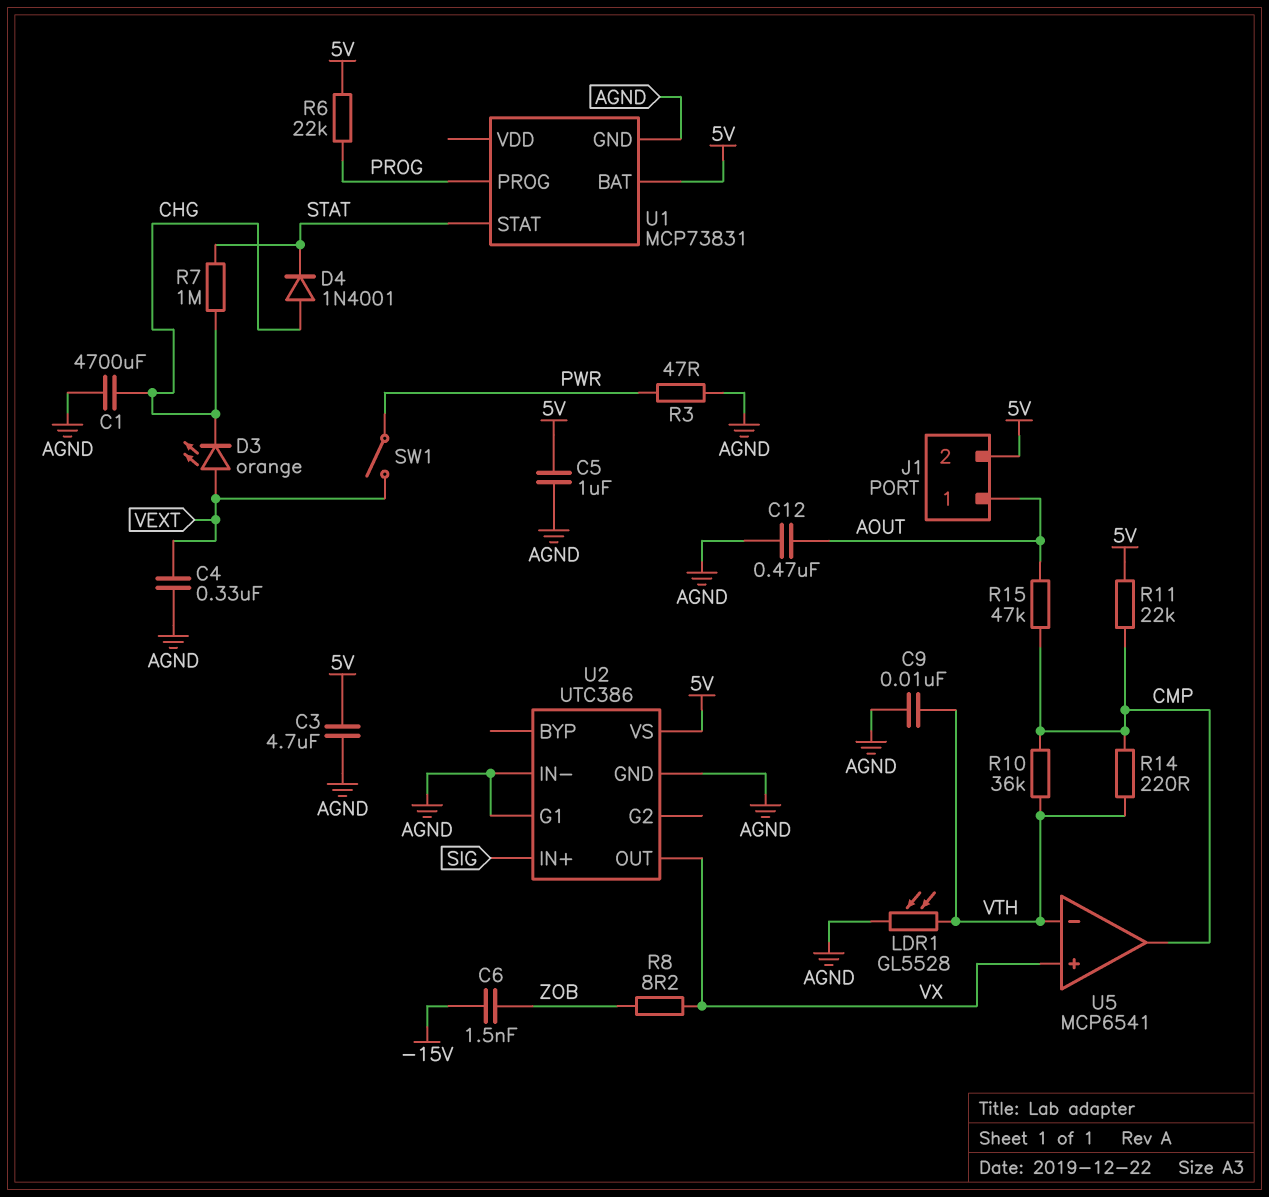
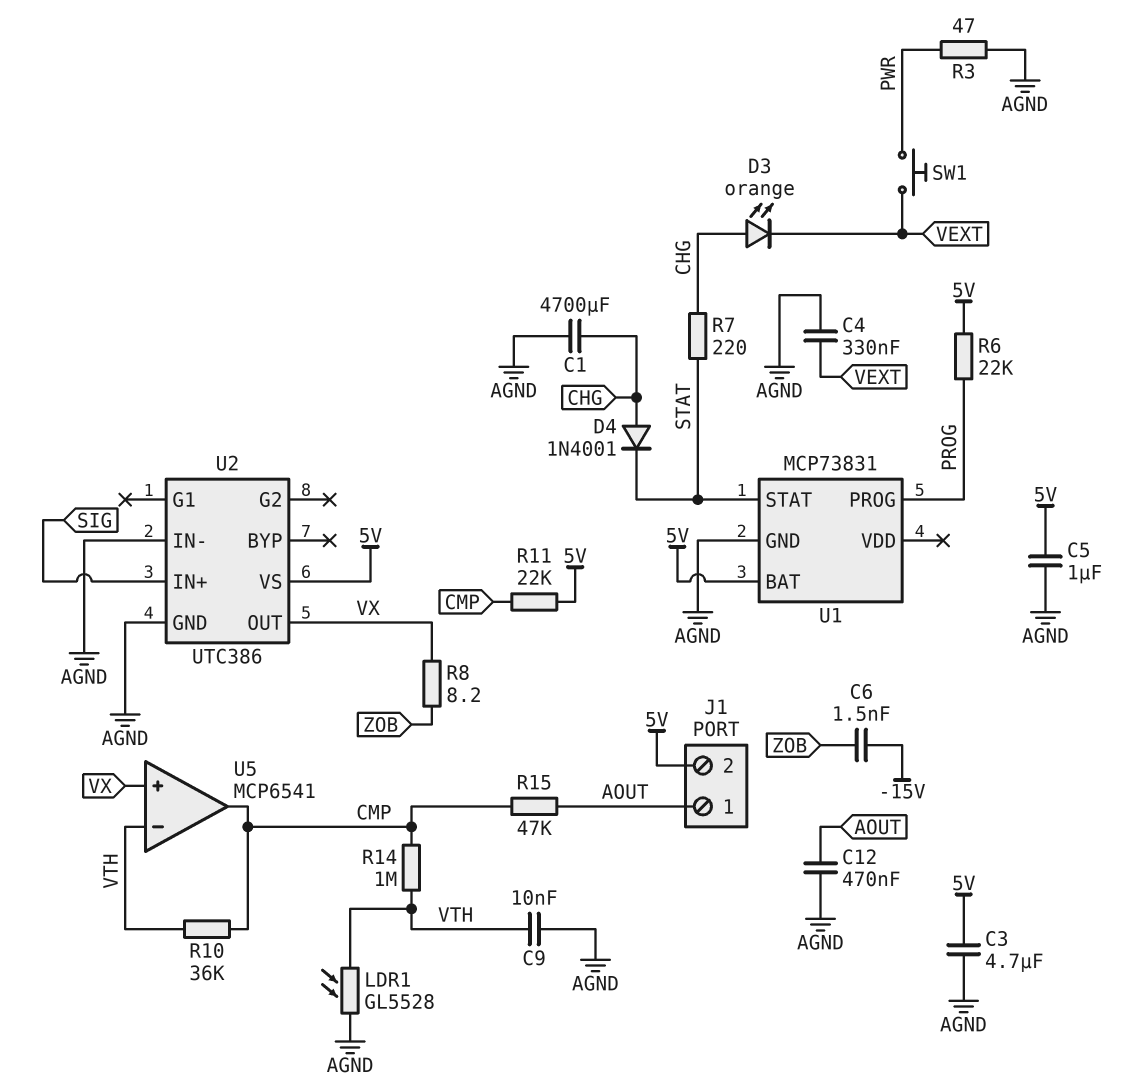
D3: LED orange (A VEXT, K CHG) -> LED orange (A CHG, K VEXT)
R7: 1M (CHG, STAT) -> 220 (CHG, STAT)
R14: 220 (CMP, VTH) -> 1M (CMP, VTH)
SW1: switch (PWR, VEXT) -> button (PWR, VEXT)
U2 pin G1: AGND -> none

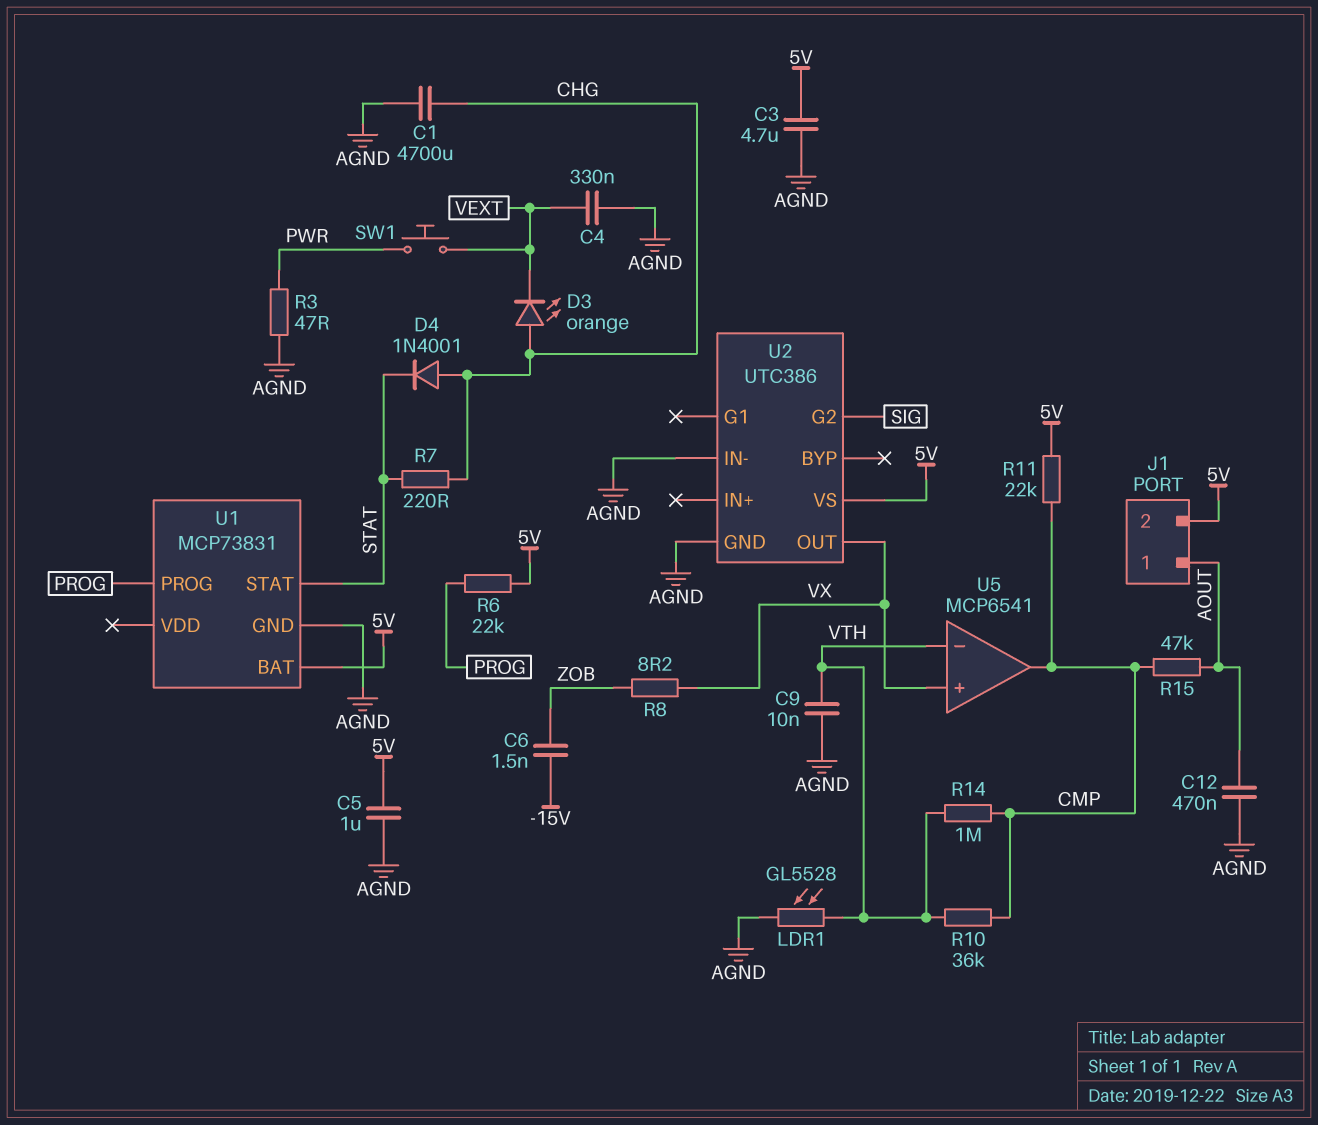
U2 pin G2: none -> SIG
U2 pin IN+: SIG -> none

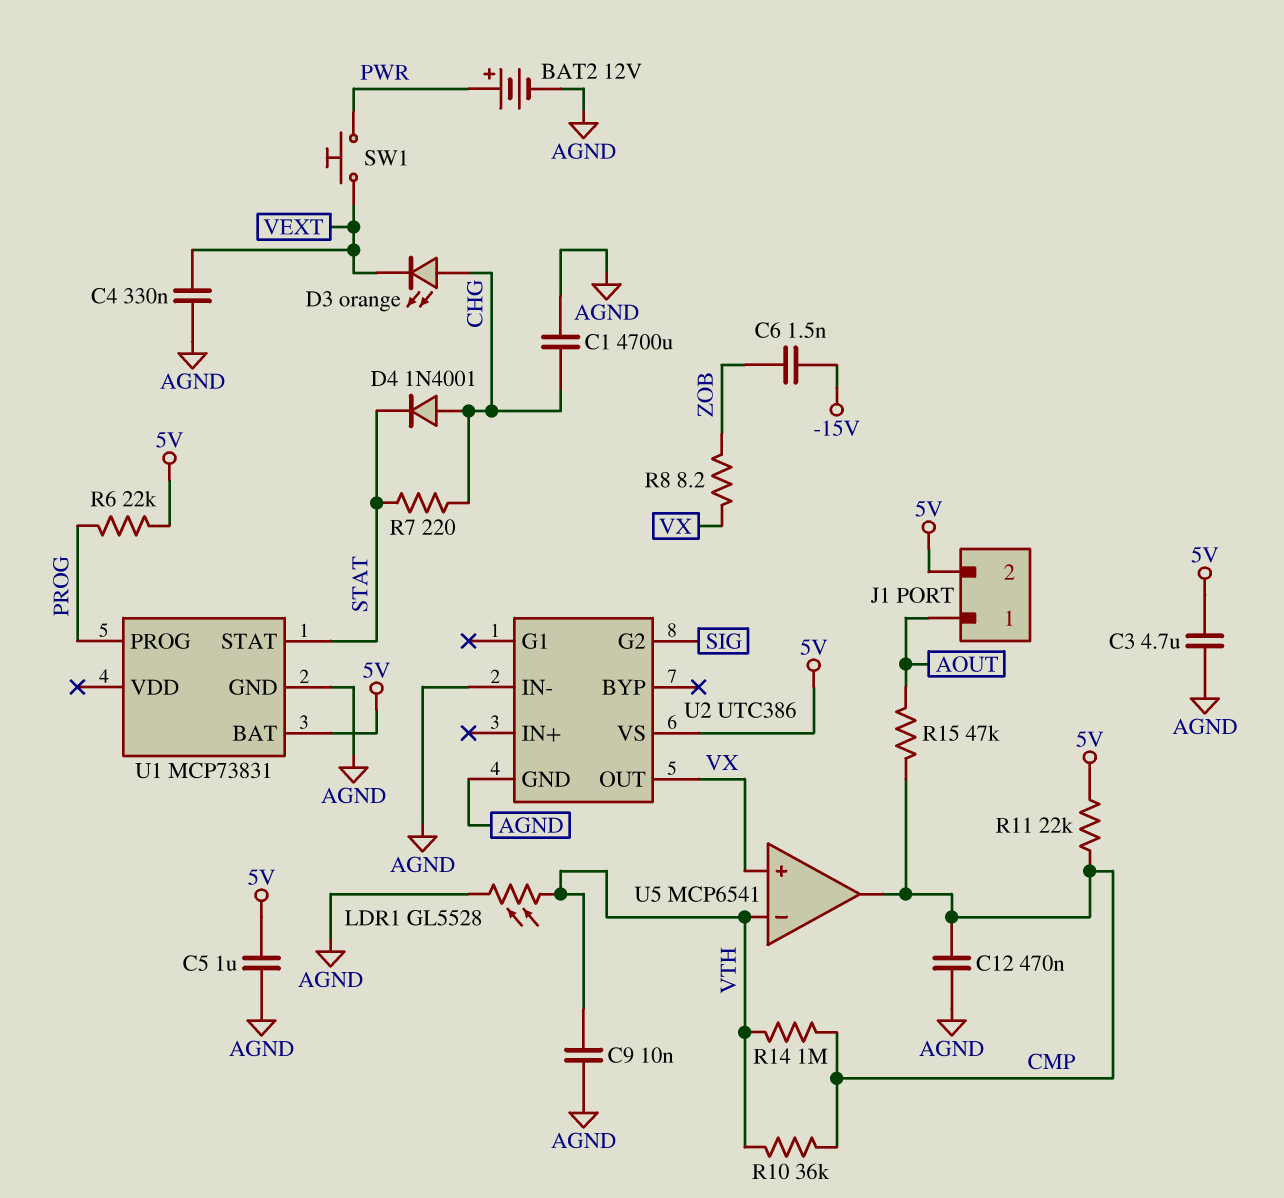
BAT2: none -> 12V (plus PWR, minus AGND)
C12: 470nF (AGND, AOUT) -> 470nF (AGND, CMP)
R3: 47 (AGND, PWR) -> none

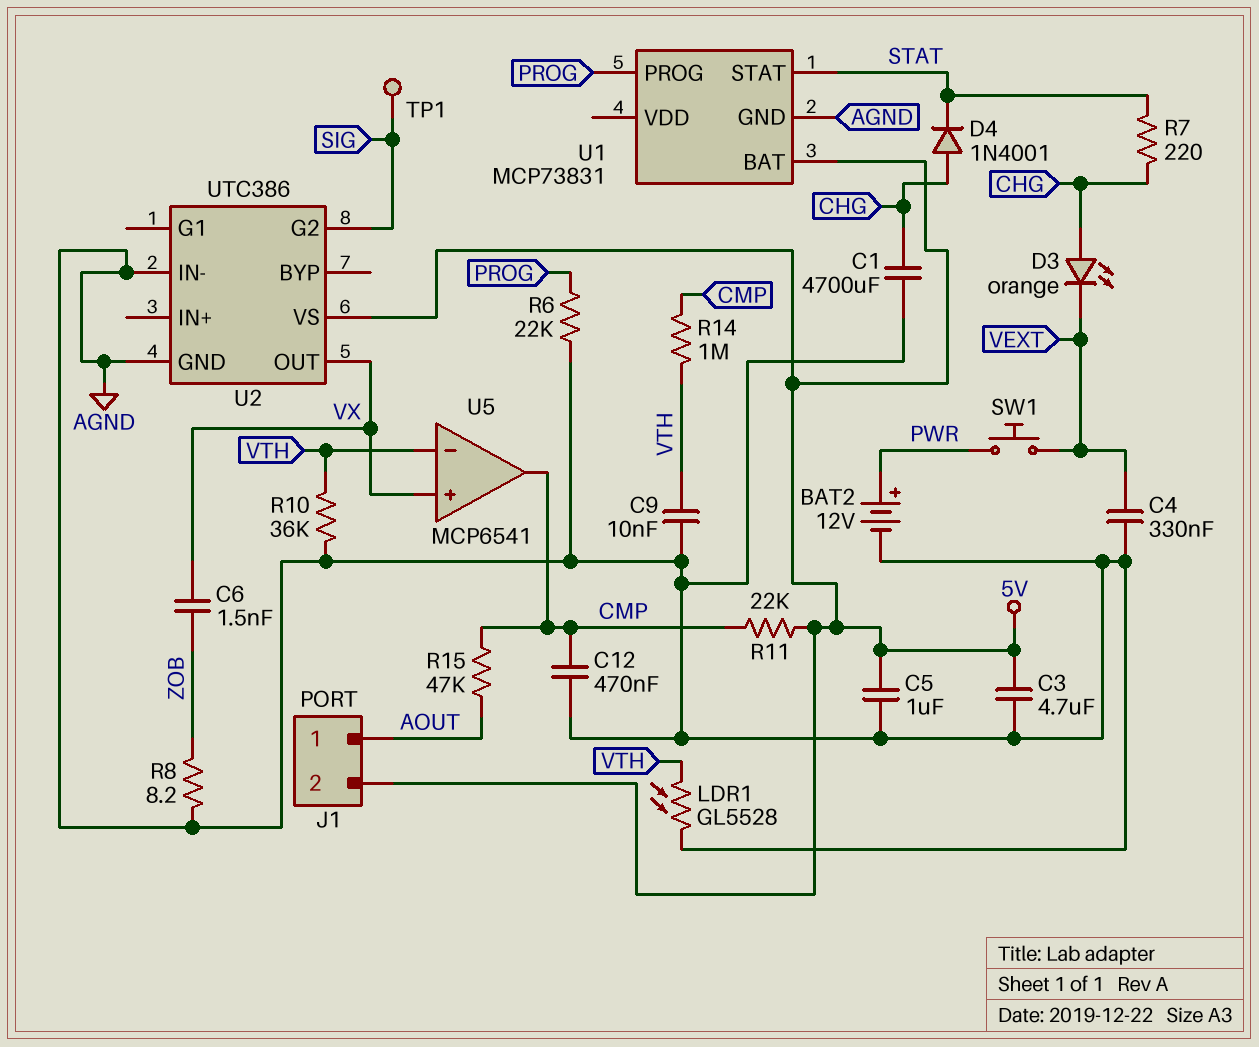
C6: 1.5nF (-15V, ZOB) -> 1.5nF (VX, ZOB)
R6: 22k (5V, PROG) -> 22k (AGND, PROG)
R8: 8.2 (VX, ZOB) -> 8.2 (AGND, ZOB)
R10: 36k (CMP, VTH) -> 36k (AGND, VTH)
TP1: none -> test point (SIG)

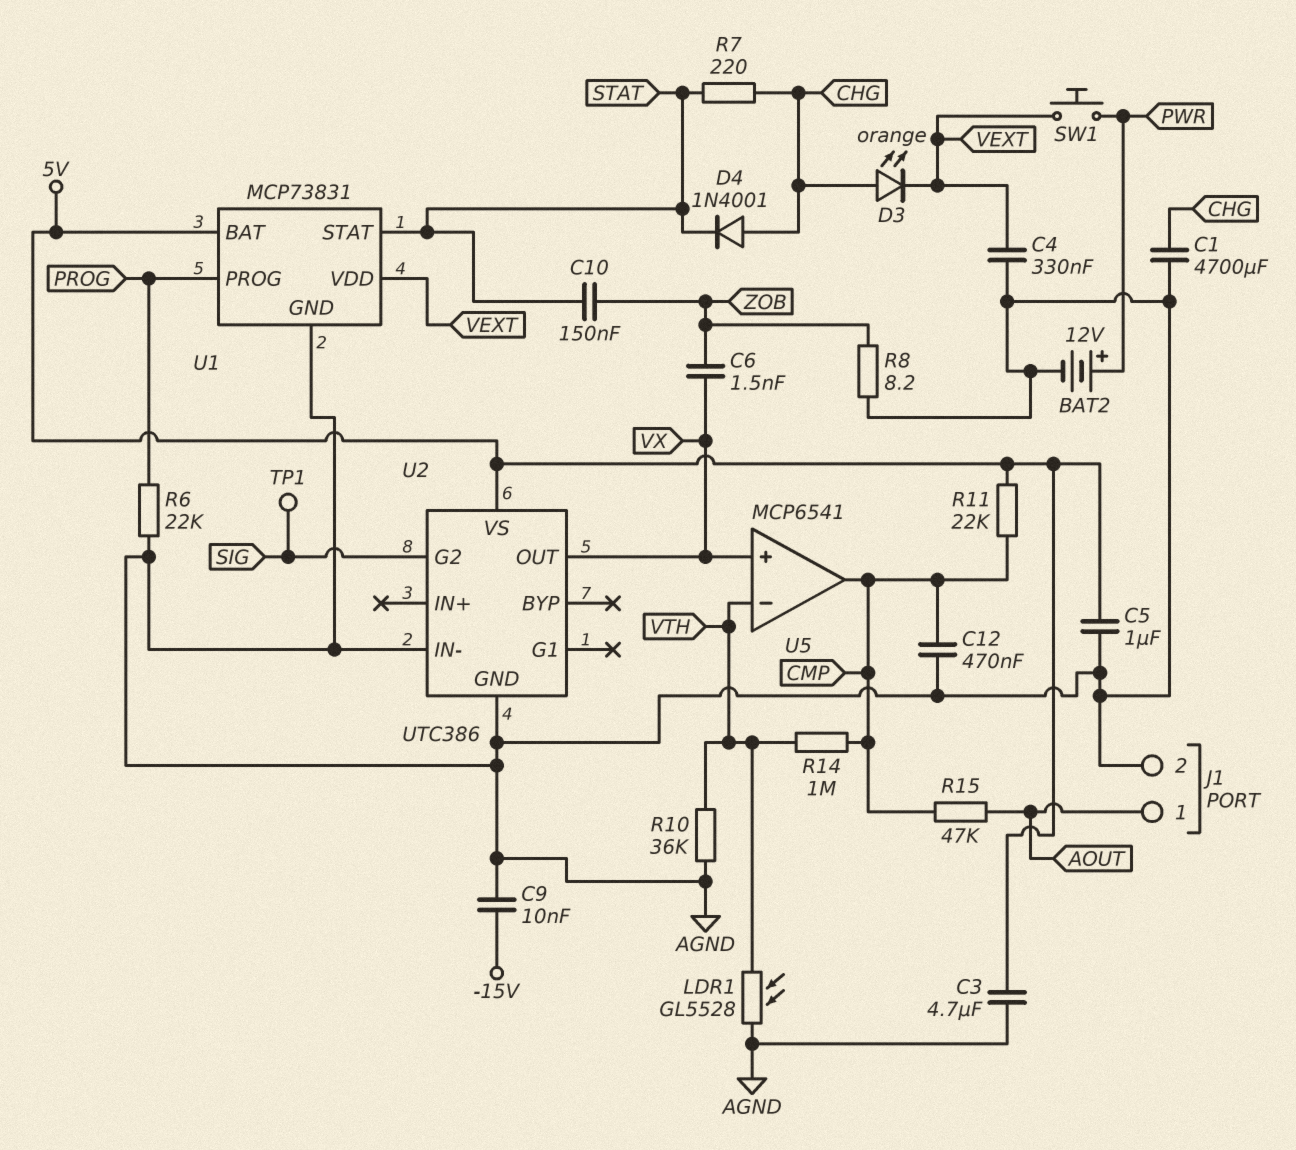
C9: 10nF (AGND, VTH) -> 10nF (-15V, AGND)
C10: none -> 150nF (STAT, ZOB)
J1 pin 2: 5V -> AGND
U1 pin VDD: none -> VEXT

